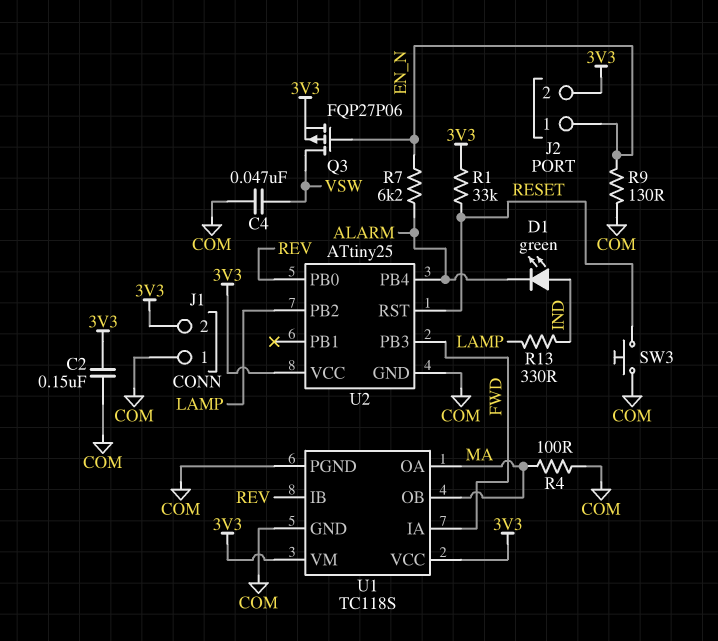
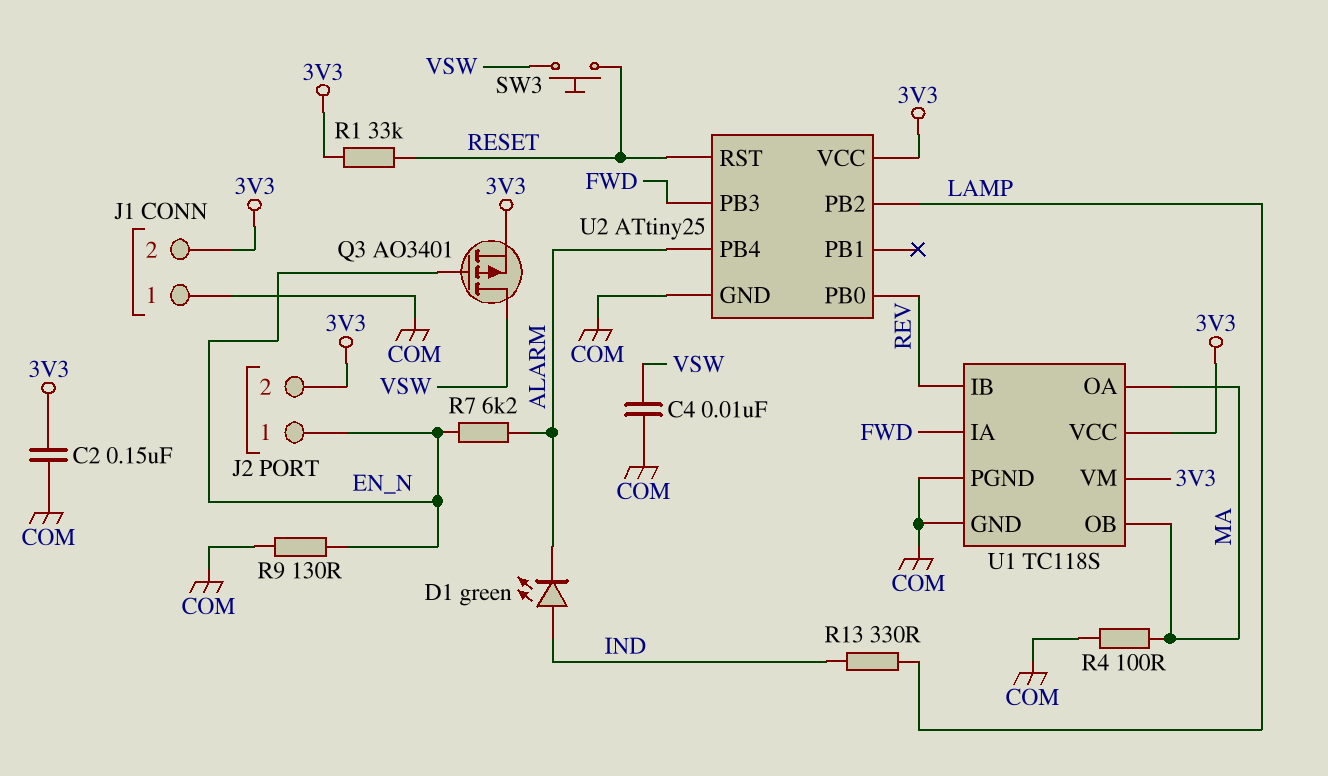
C4: 47nF (COM, VSW) -> 10nF (COM, VSW)
Q3: PMOS FQP27P06 (G EN_N, D VSW, S 3V3) -> PMOS AO3401 (G EN_N, D VSW, S 3V3)
SW3: button (COM, RESET) -> button (RESET, VSW)

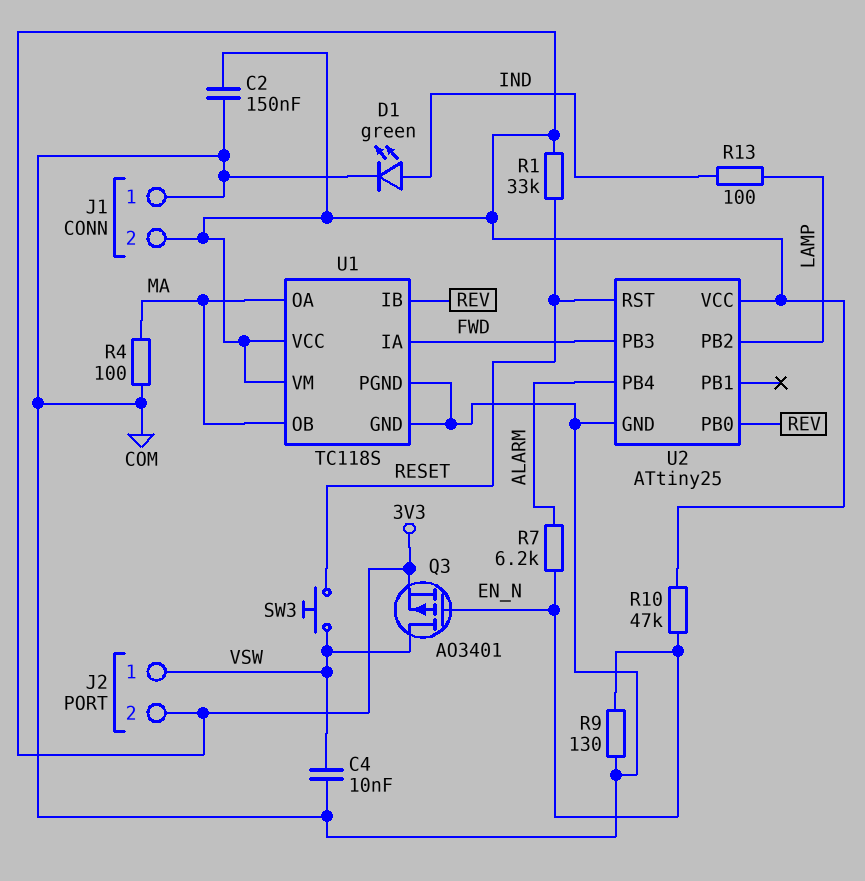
D1: LED green (A IND, K ALARM) -> LED green (A IND, K COM)
J2 pin 1: EN_N -> VSW
R10: none -> 47k (3V3, EN_N)
R13: 330 (IND, LAMP) -> 100 (IND, LAMP)

